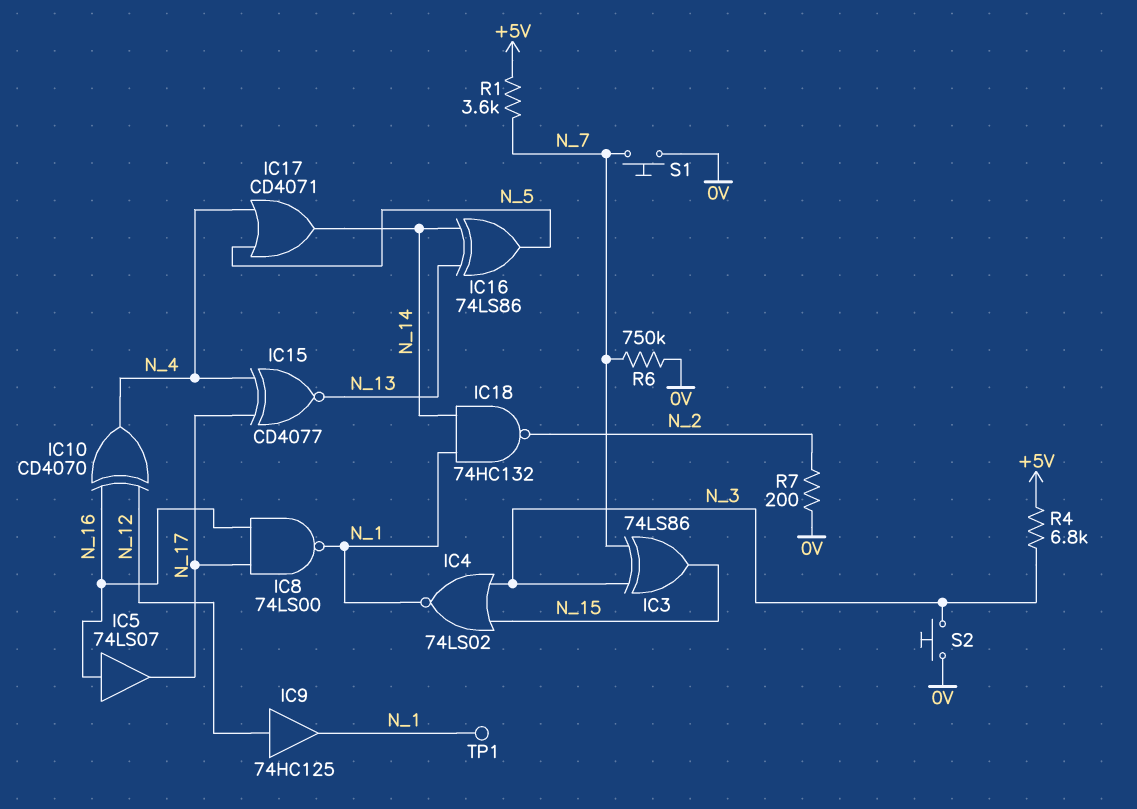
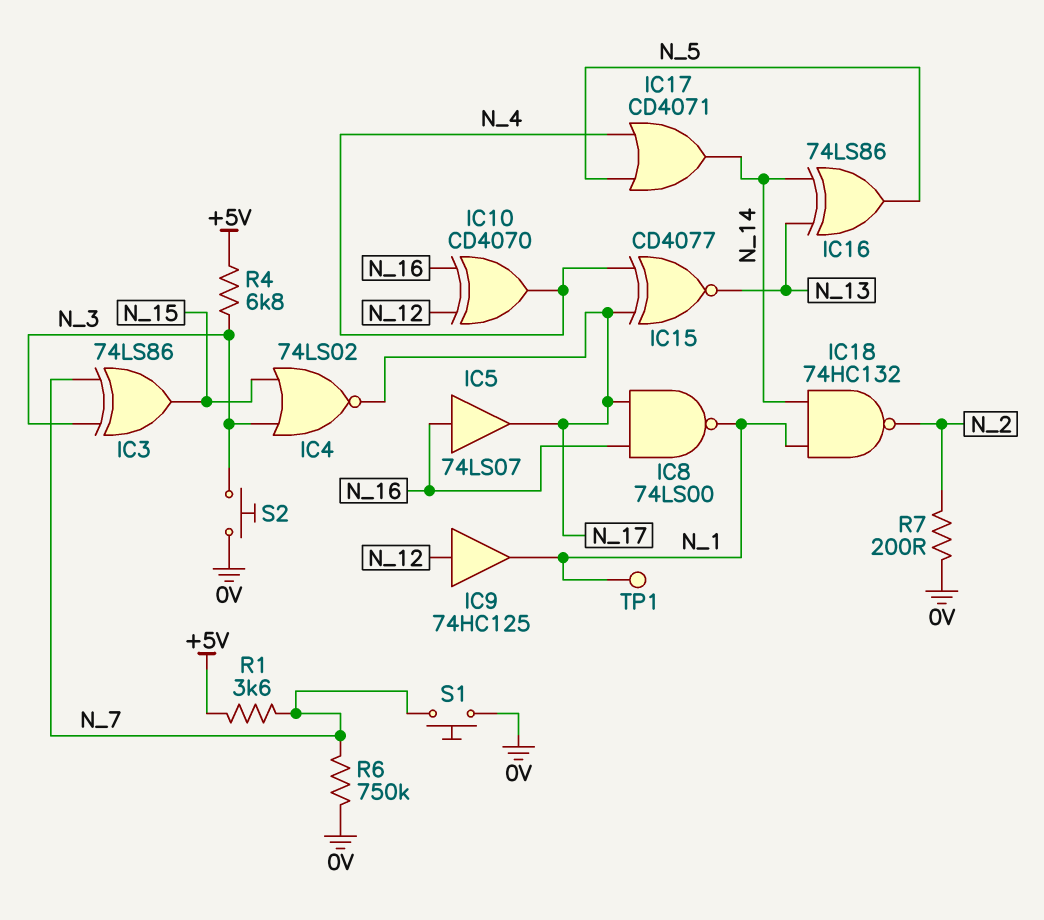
IC4: NOR 74LS02 (in N_3, in N_15, out N_1) -> NOR 74LS02 (in N_3, in N_15, out N_17)

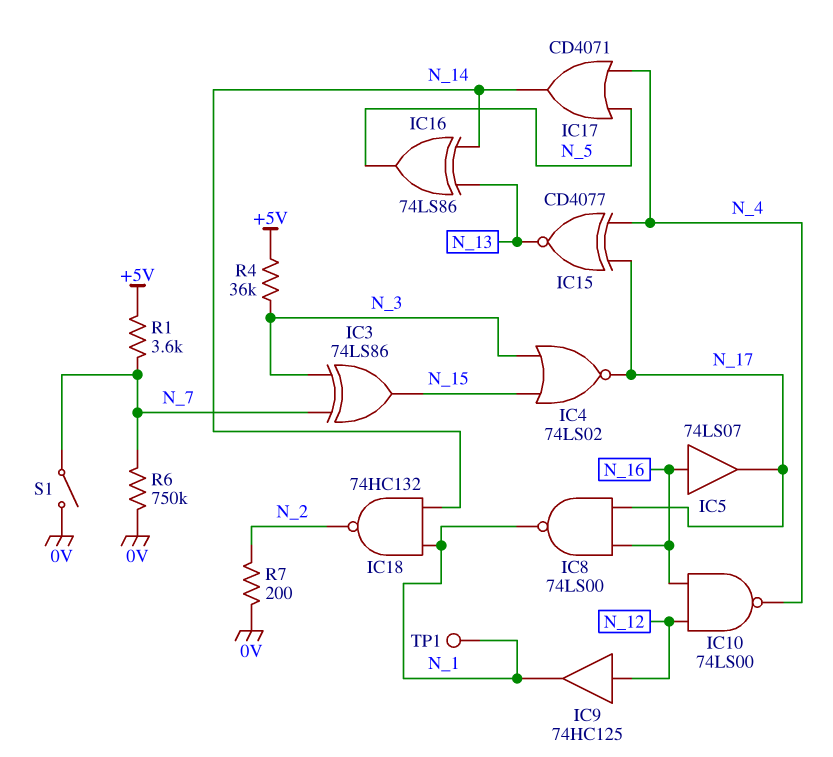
IC10: XOR CD4070 (in N_12, in N_16, out N_4) -> NAND 74LS00 (in N_12, in N_16, out N_4)
R4: 6.8k (+5V, N_3) -> 36k (+5V, N_3)
S1: button (0V, N_7) -> switch (0V, N_7)
S2: button (0V, N_3) -> none

